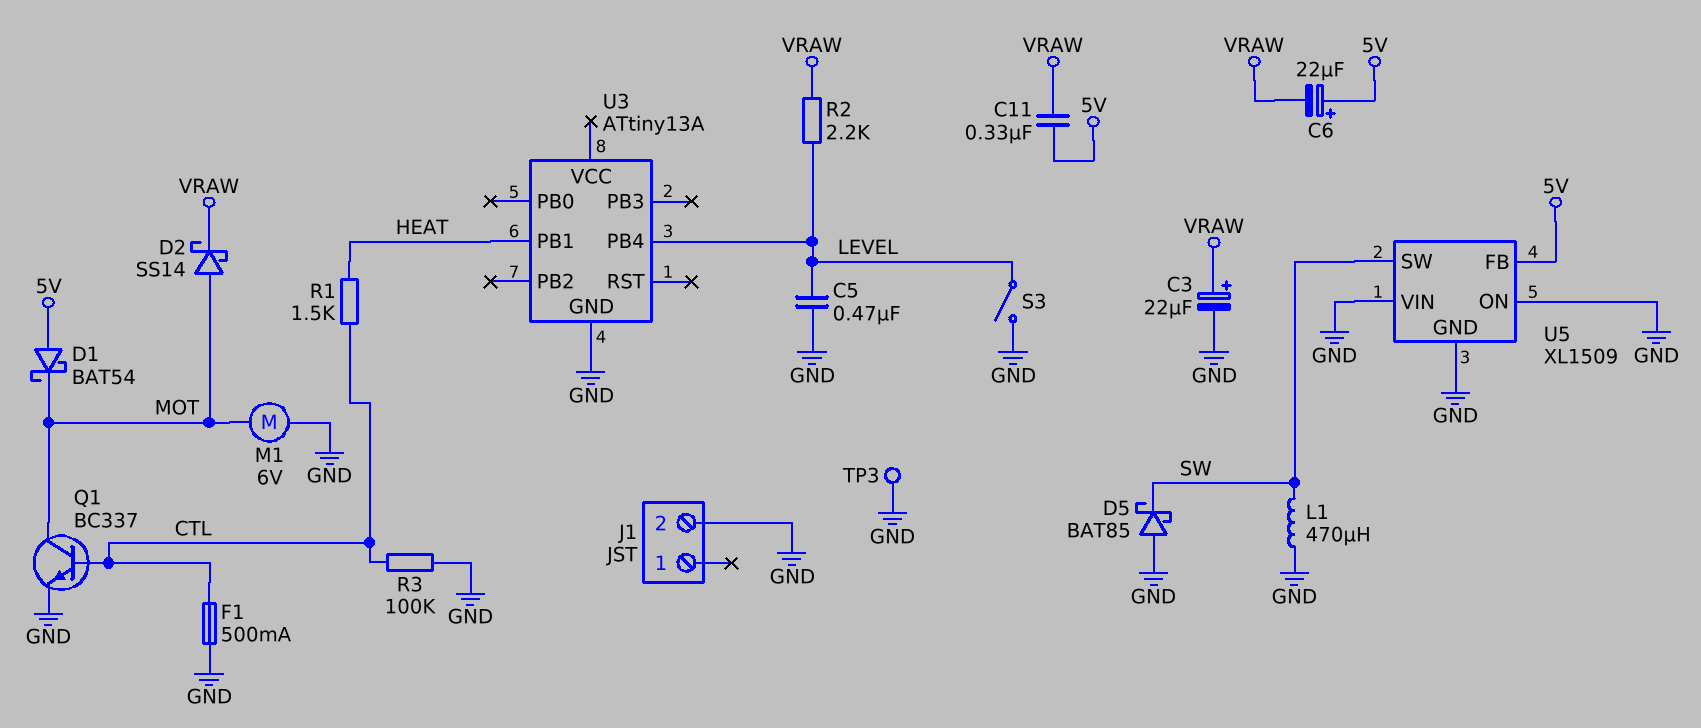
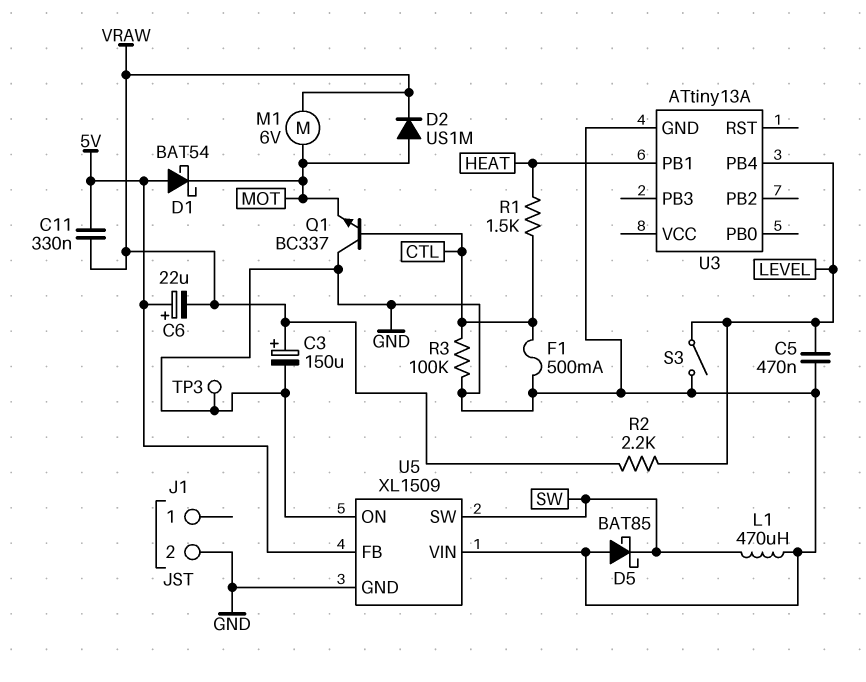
C3: 22uF (plus VRAW, minus GND) -> 150uF (plus VRAW, minus GND)
D2: schottky SS14 (A MOT, K VRAW) -> diode US1M (A MOT, K VRAW)
M1: motor 6V (GND, MOT) -> motor 6V (MOT, VRAW)
Q1: NPN BC337 (B CTL, C MOT, E GND) -> NPN BC337 (B CTL, C GND, E MOT)

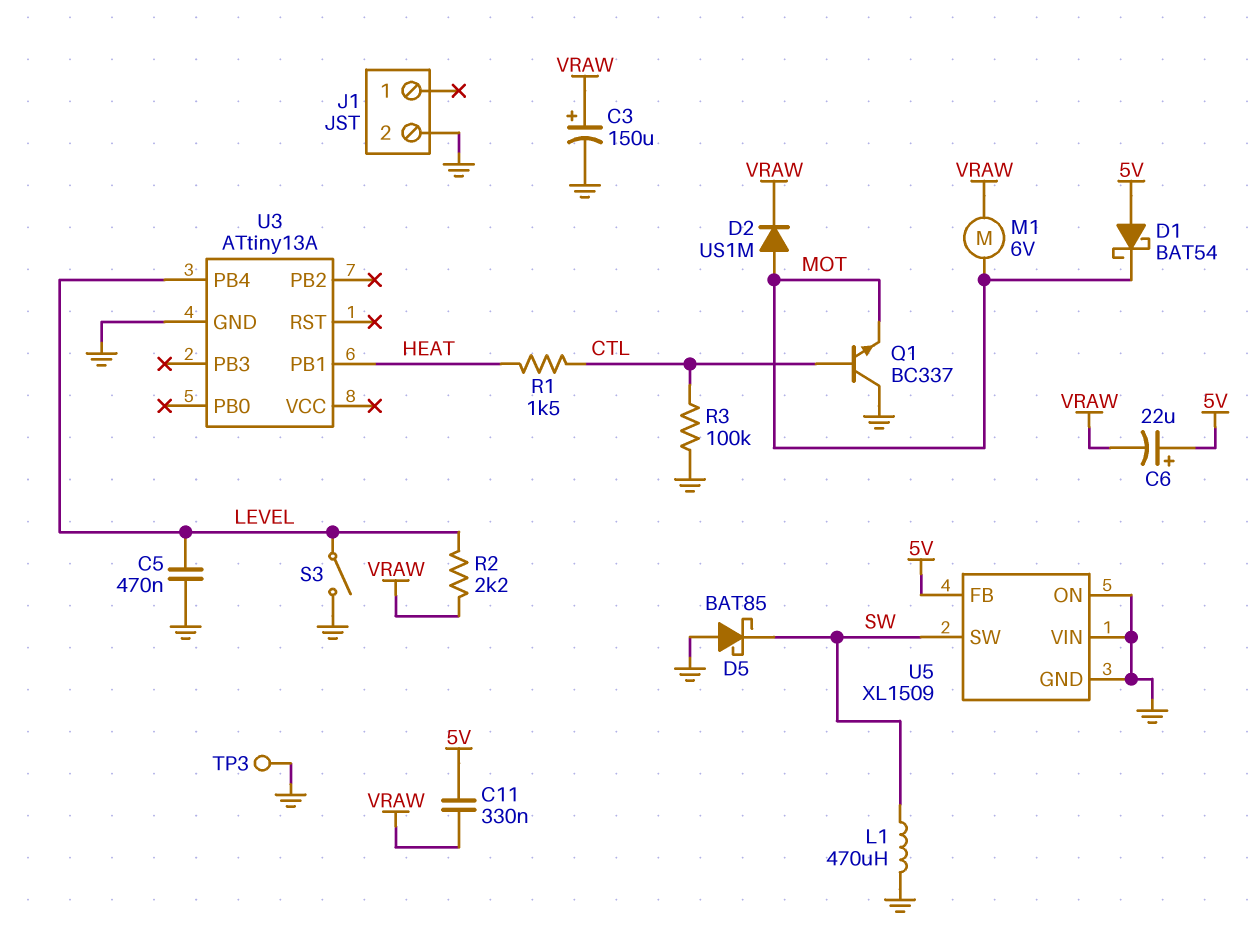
F1: 500mA (CTL, GND) -> none

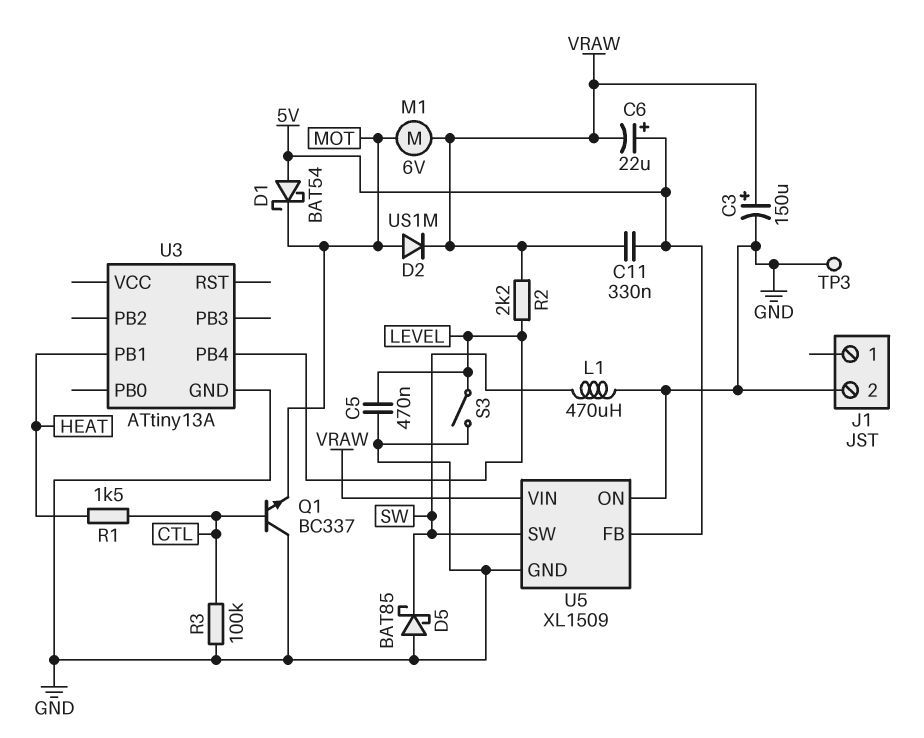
U5 pin VIN: GND -> VRAW

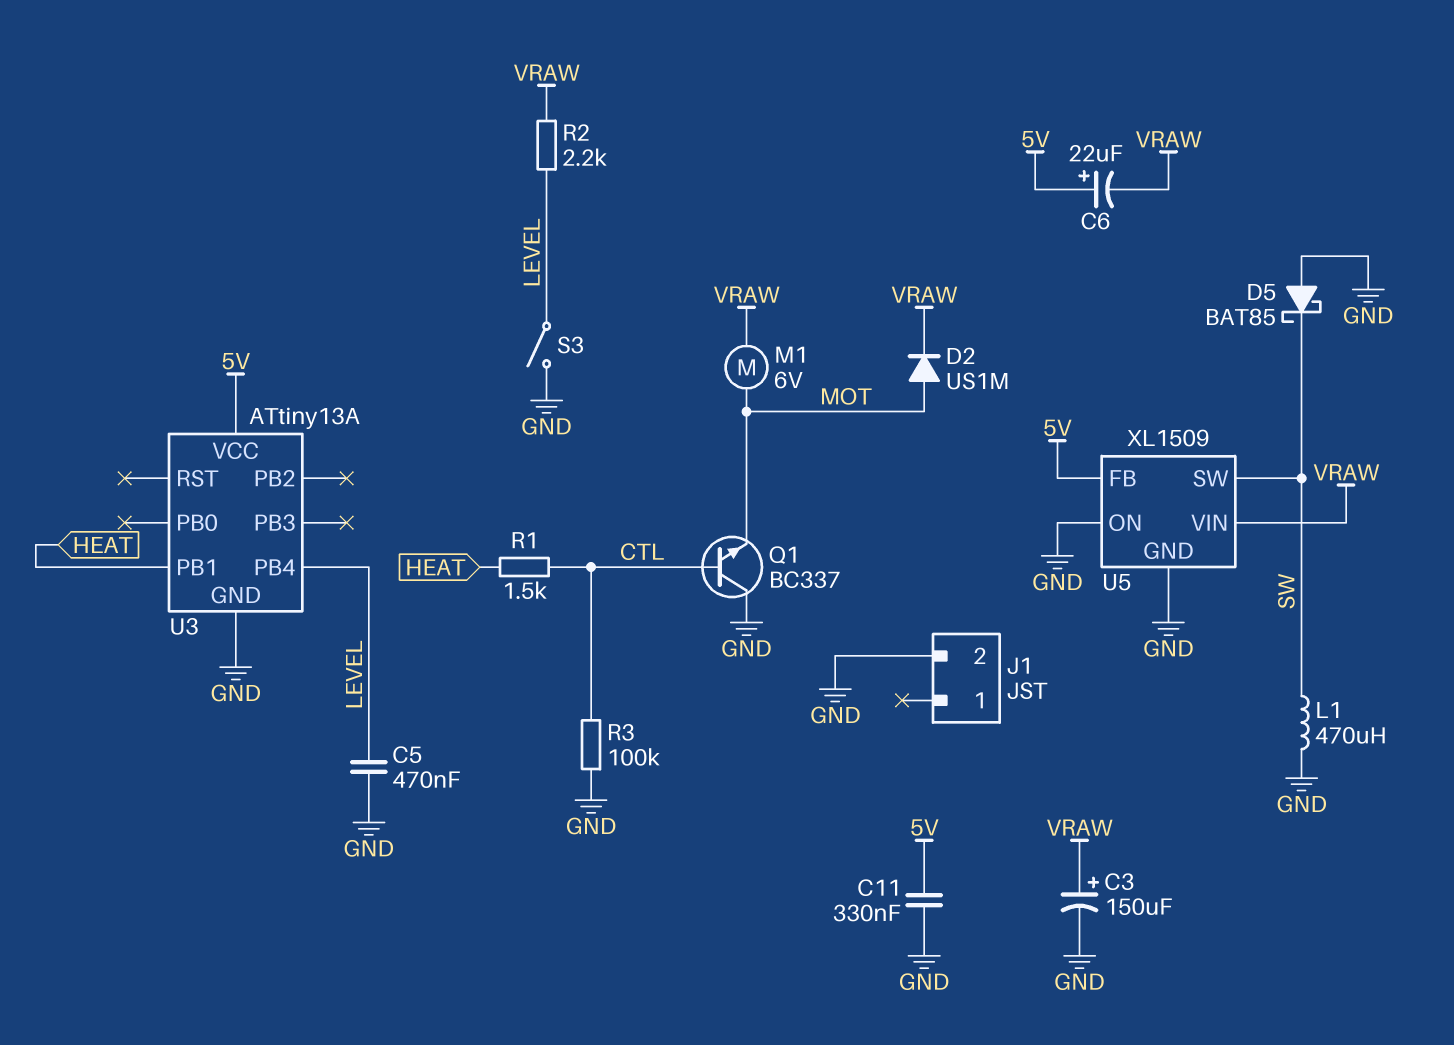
C11: 330nF (5V, VRAW) -> 330nF (5V, GND)
D1: schottky BAT54 (A 5V, K MOT) -> none
TP3: test point (GND) -> none
U3 pin VCC: none -> 5V

